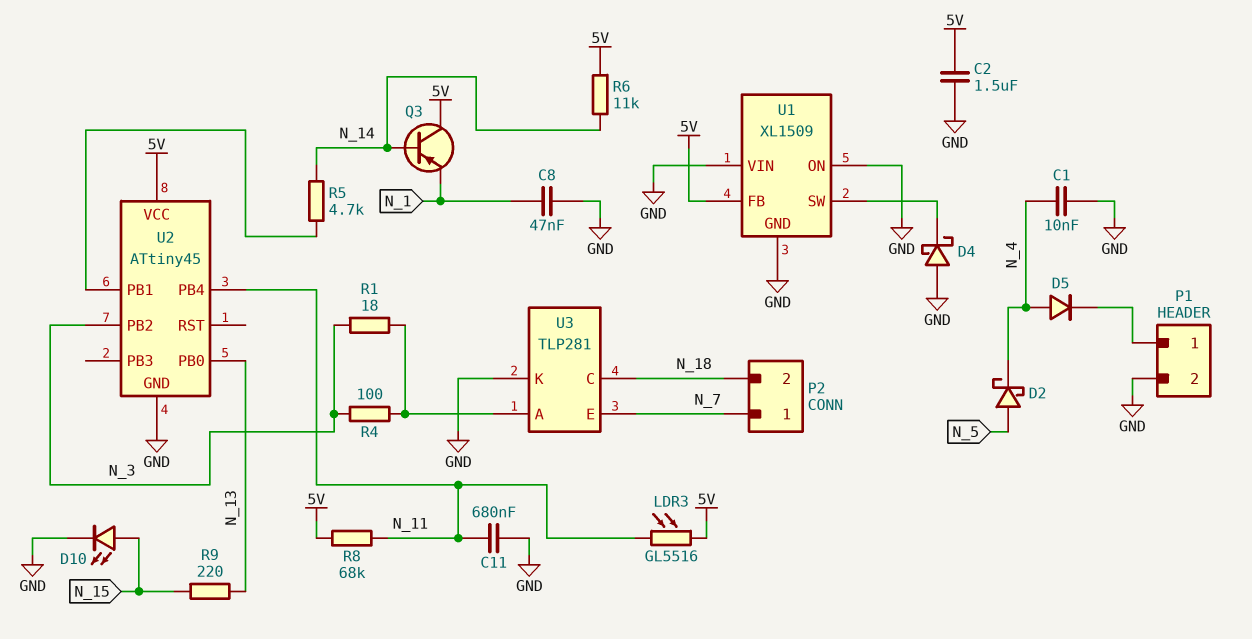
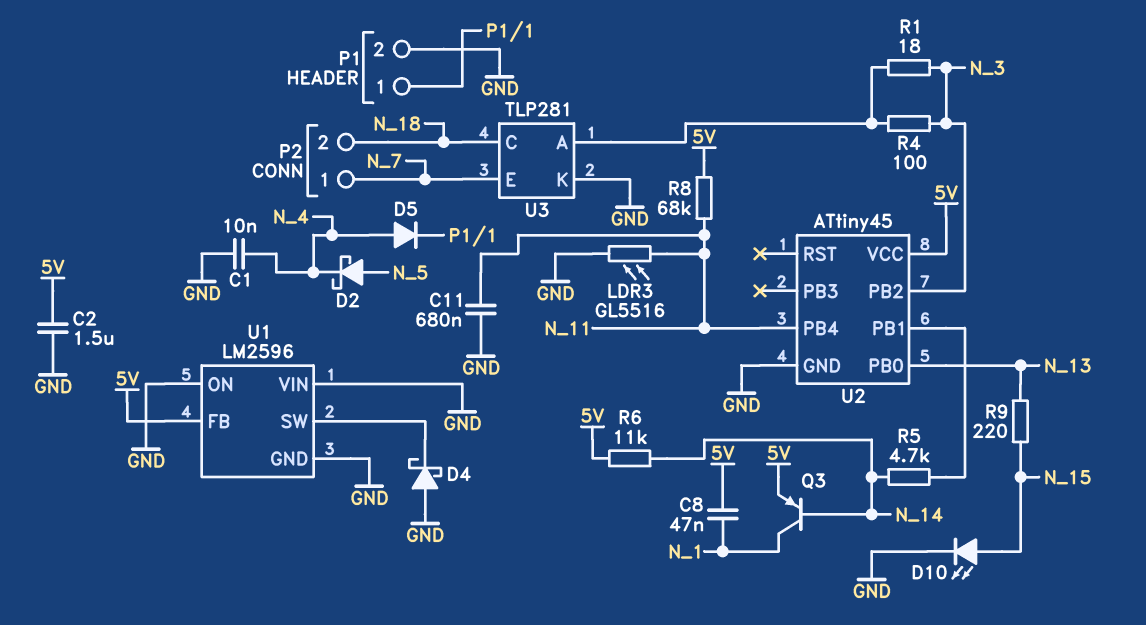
C8: 47nF (GND, N_1) -> 47nF (5V, N_1)
LDR3: GL5516 (5V, N_11) -> GL5516 (GND, N_11)
Q3: PNP (B N_14, C 5V, E N_1) -> PNP (B N_14, C N_1, E 5V)
U1: XL1509 -> LM2596

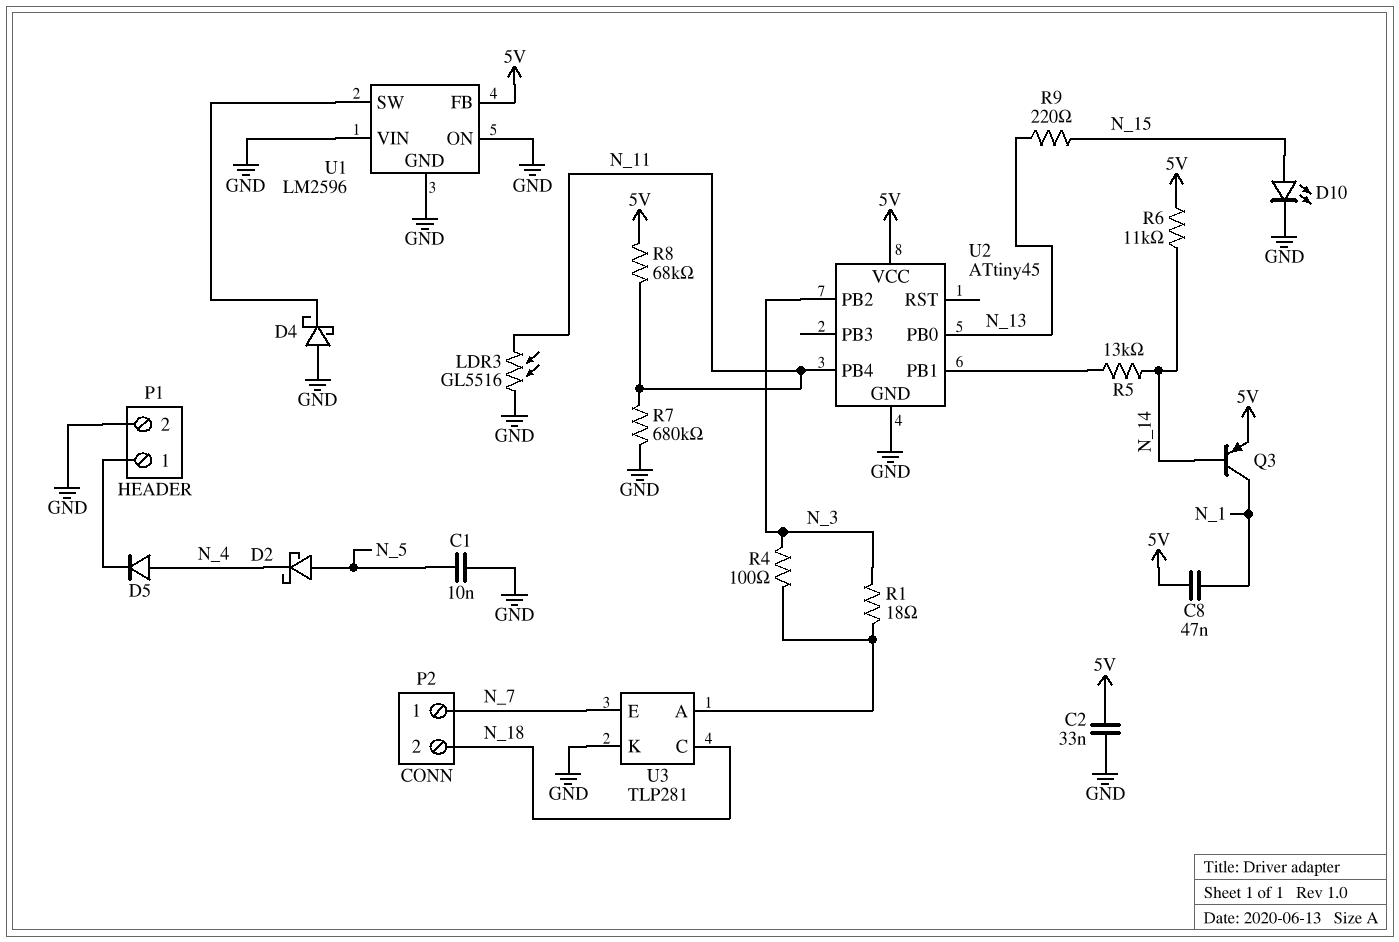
C1: 10nF (GND, N_4) -> 10nF (GND, N_5)
C2: 1.5uF (5V, GND) -> 33nF (5V, GND)
C11: 680nF (GND, N_11) -> none
R5: 4.7k (N_14, U2/PB1) -> 13k (N_14, U2/PB1)
R7: none -> 680k (GND, N_11)

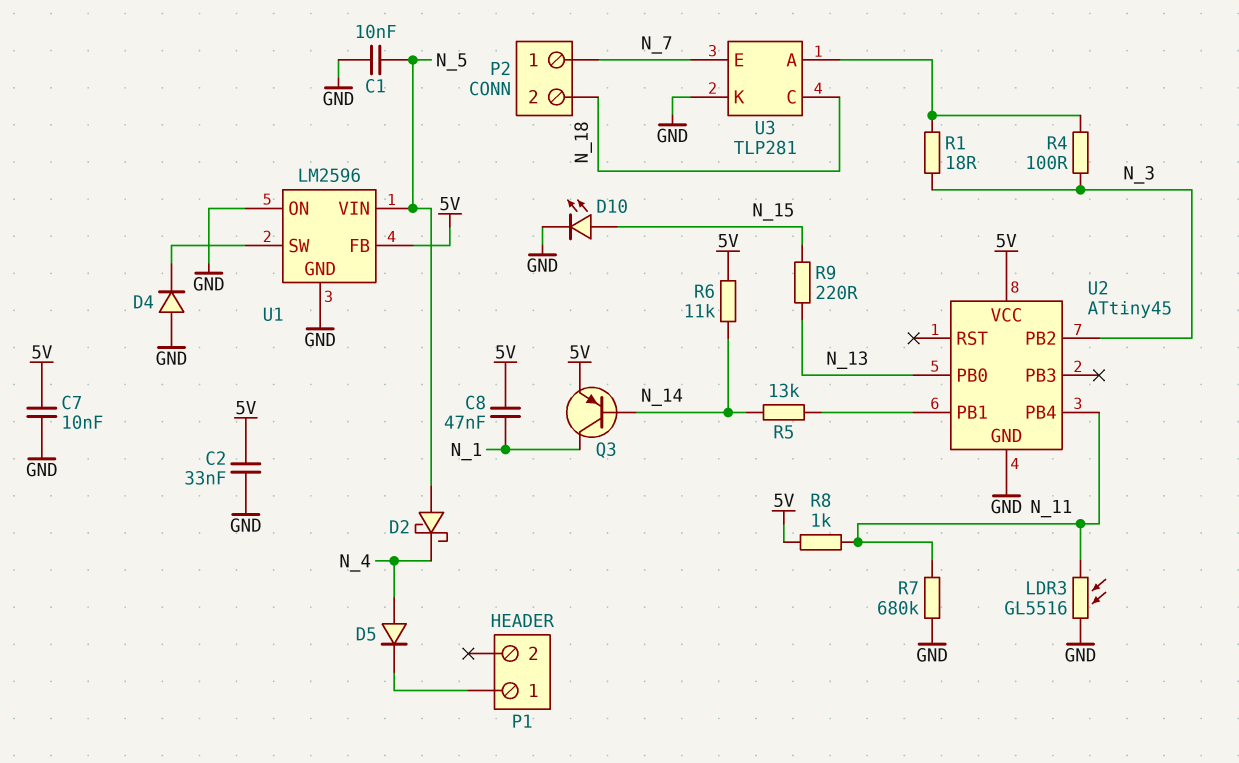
C7: none -> 10nF (5V, GND)
D4: schottky (A GND, K U1/SW) -> diode (A GND, K U1/SW)
P1 pin 2: GND -> none
R8: 68k (5V, N_11) -> 1k (5V, N_11)
U1 pin VIN: GND -> N_5

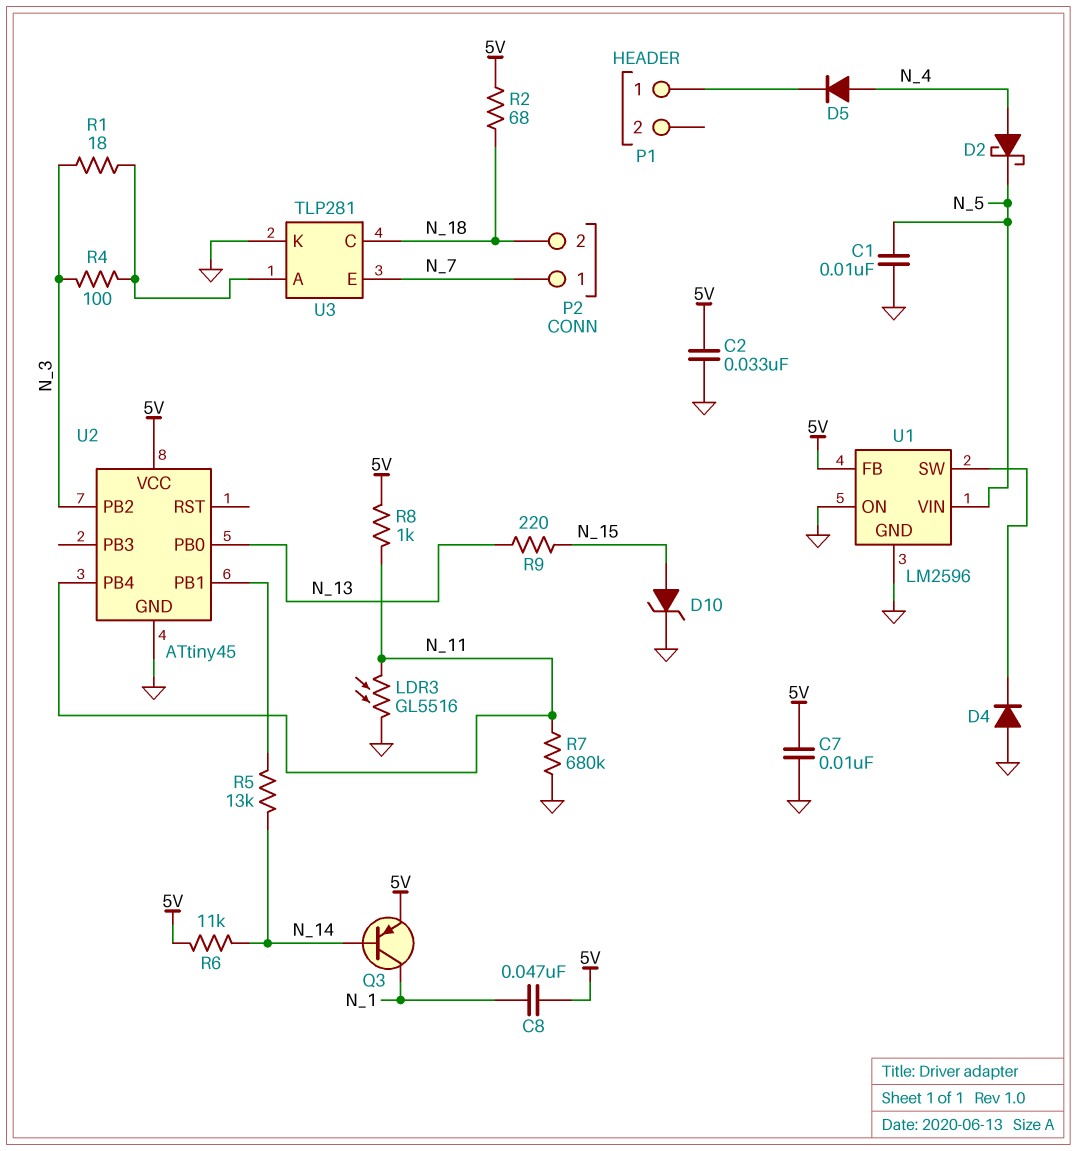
D2: schottky (A N_5, K N_4) -> schottky (A N_4, K N_5)
D10: LED (A N_15, K GND) -> zener (A N_15, K GND)
R2: none -> 68 (5V, N_18)

